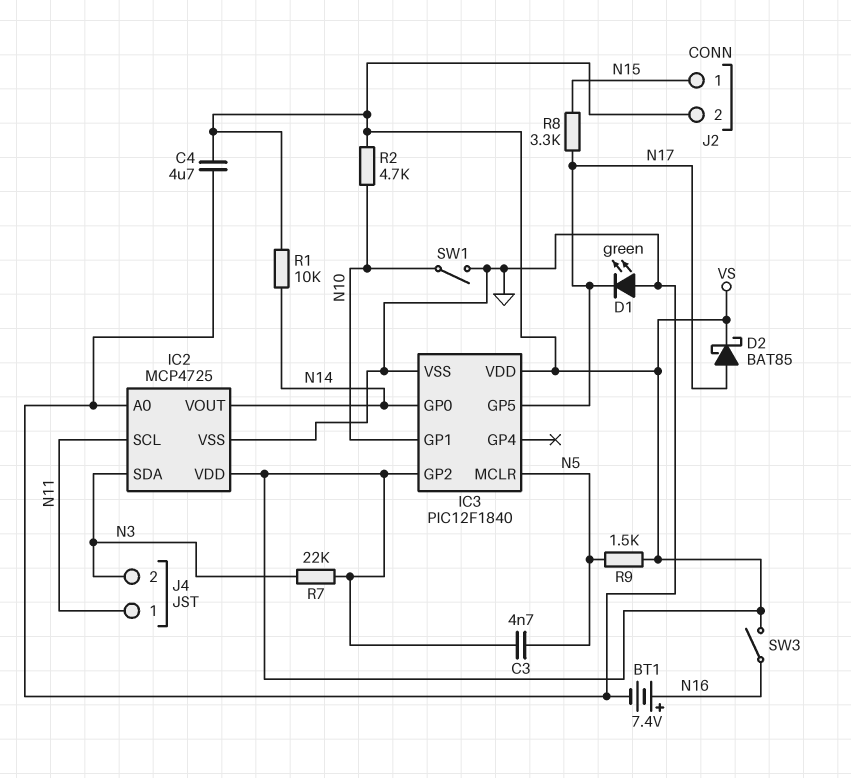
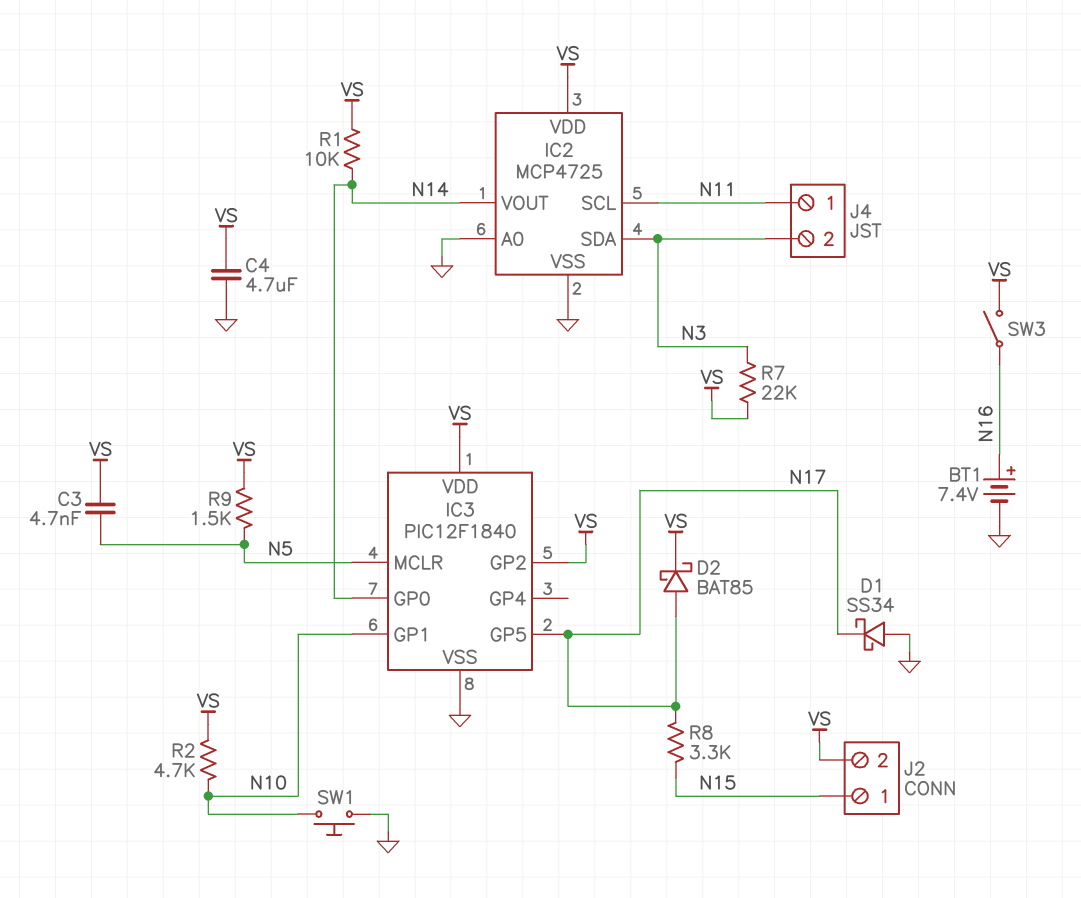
D1: LED green (A GND, K N17) -> schottky SS34 (A GND, K N17)
SW1: switch (GND, N10) -> button (GND, N10)

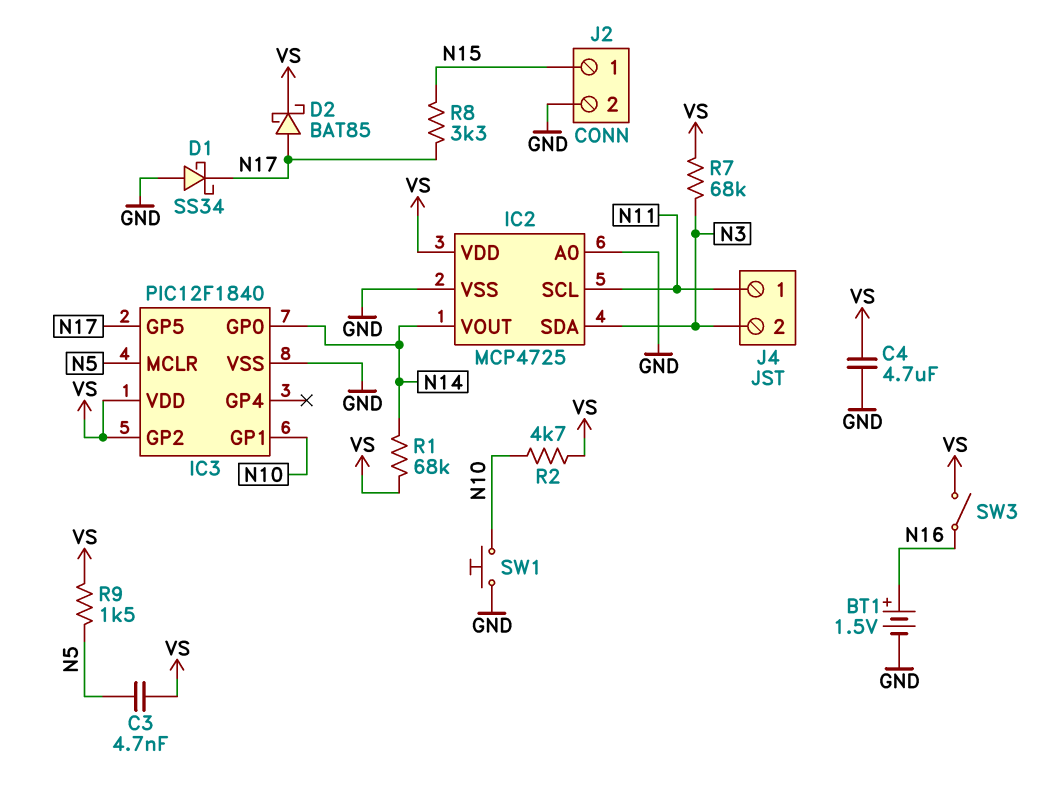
BT1: 7.4V (plus N16, minus GND) -> 1.5V (plus N16, minus GND)
J2 pin 2: VS -> GND
R1: 10k (N14, VS) -> 68k (N14, VS)
R7: 22k (N3, VS) -> 68k (N3, VS)

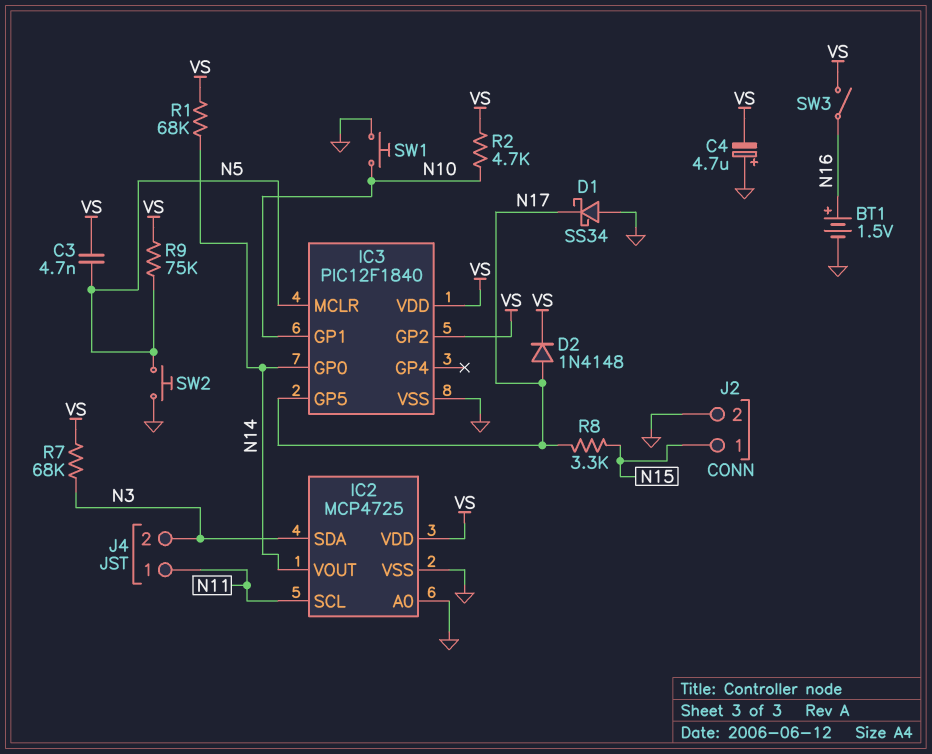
C4: 4.7uF (GND, VS) -> 4.7uF (plus GND, minus VS)
D2: schottky BAT85 (A N17, K VS) -> diode 1N4148 (A N17, K VS)
R9: 1.5k (N5, VS) -> 75k (N5, VS)
SW2: none -> button (GND, N5)

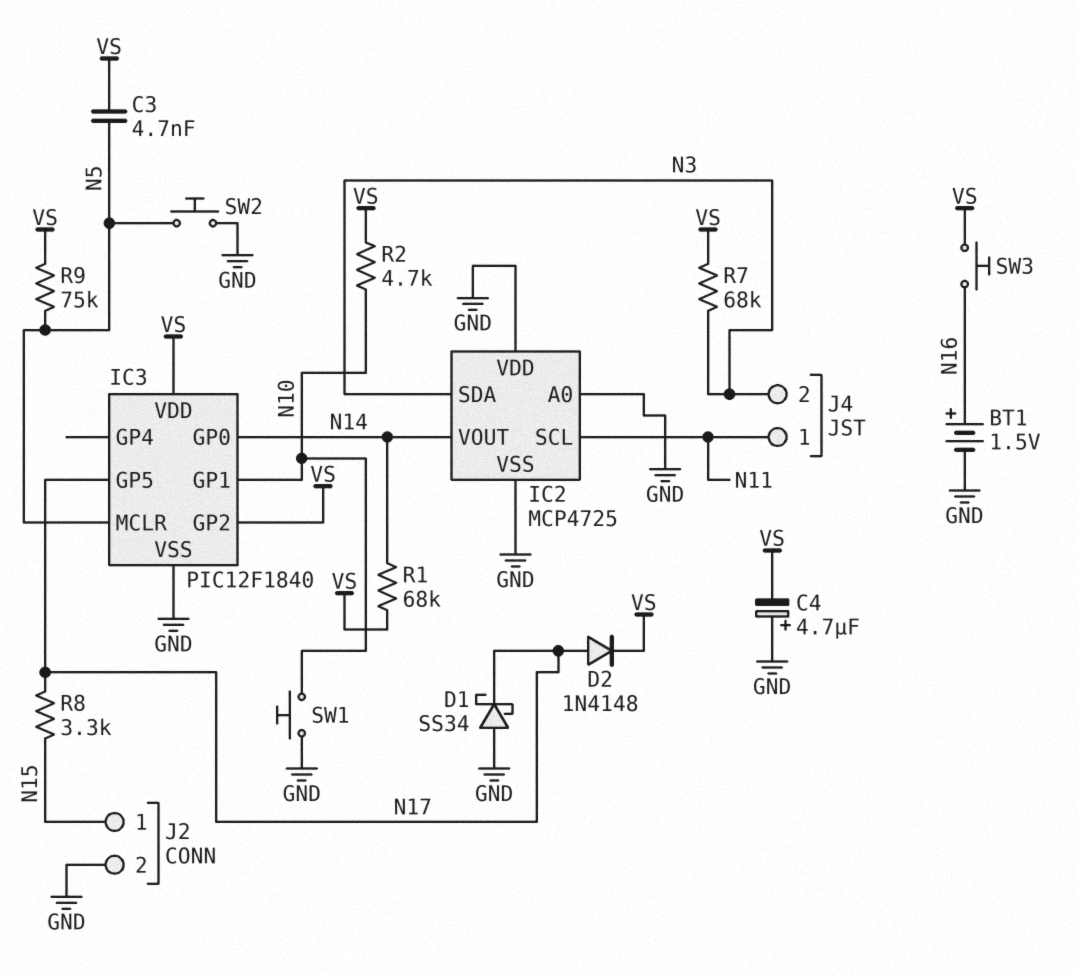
IC2 pin VDD: VS -> GND
SW3: switch (N16, VS) -> button (N16, VS)

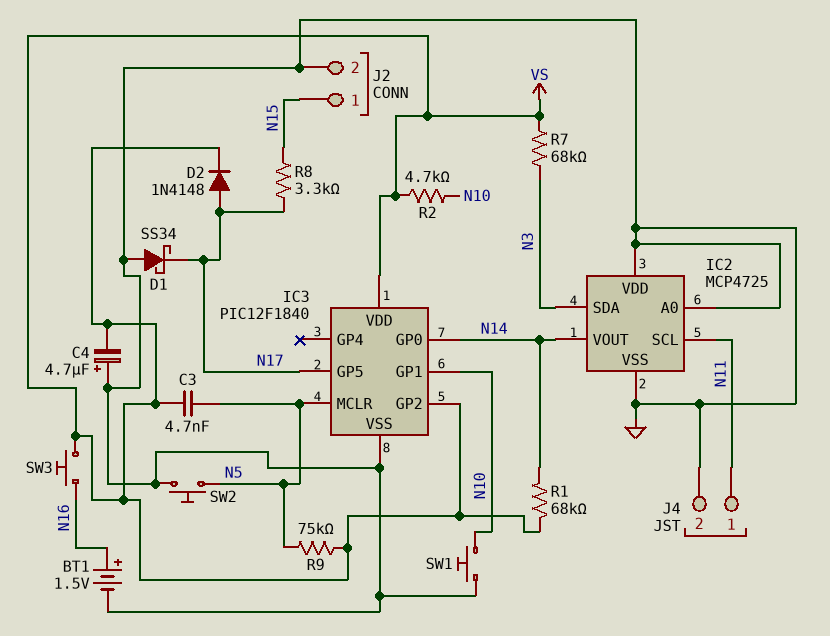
J4 pin 2: N3 -> GND

